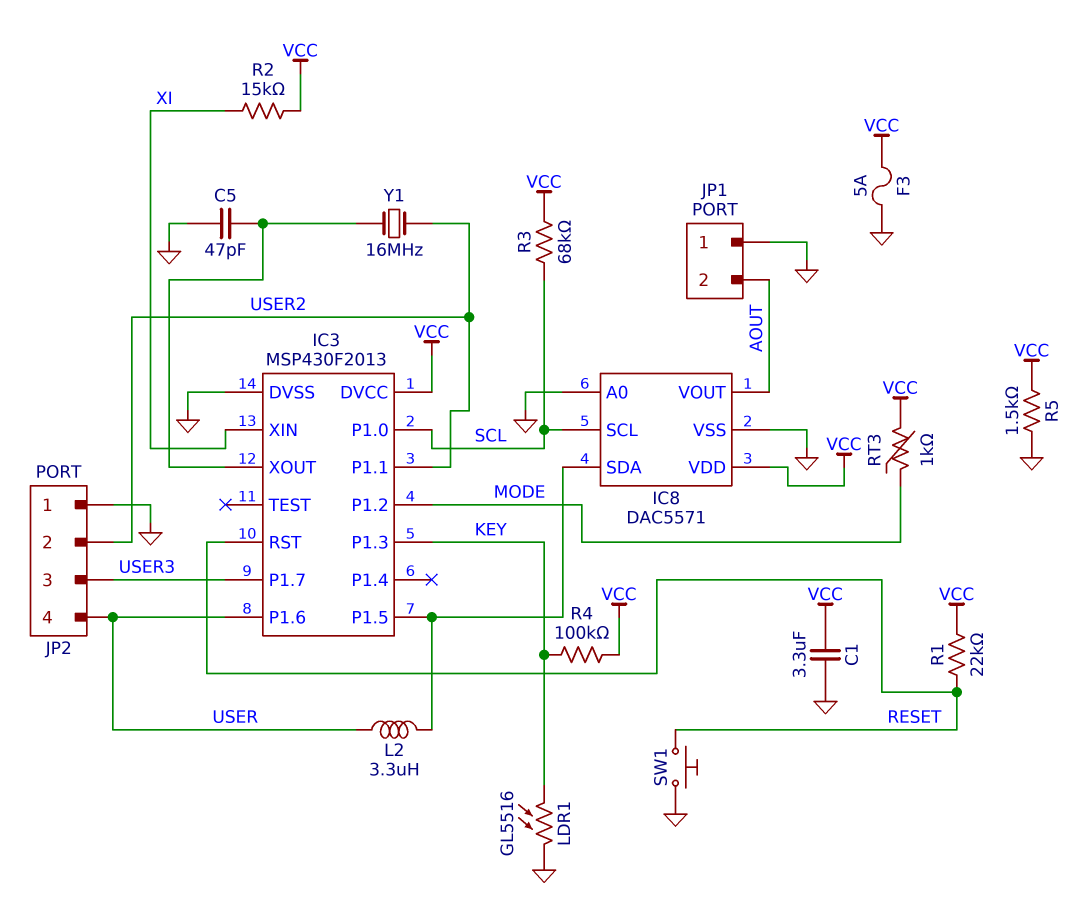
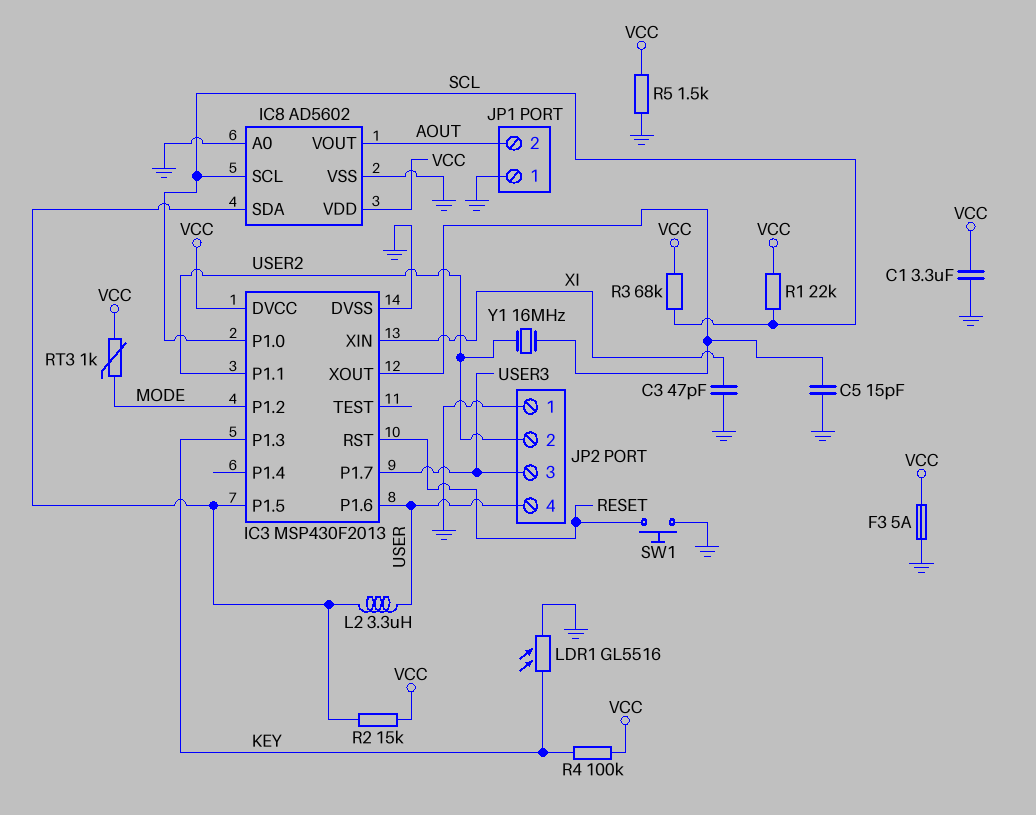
C3: none -> 47pF (GND, XI)
C5: 47pF (GND, IC3/XOUT) -> 15pF (GND, IC3/XOUT)
IC8: DAC5571 -> AD5602
R1: 22k (RESET, VCC) -> 22k (SCL, VCC)
R2: 15k (VCC, XI) -> 15k (IC3/P1.5, VCC)

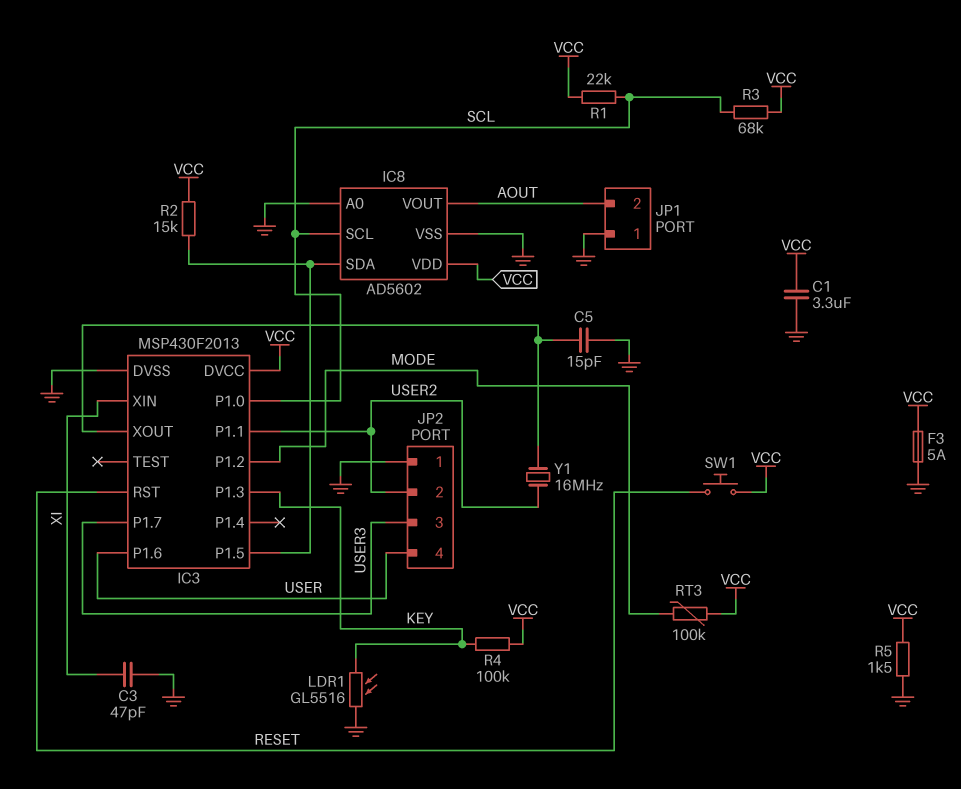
L2: 3.3uH (IC3/P1.5, USER) -> none
RT3: 1k (MODE, VCC) -> 100k (MODE, VCC)
SW1: button (GND, RESET) -> button (RESET, VCC)

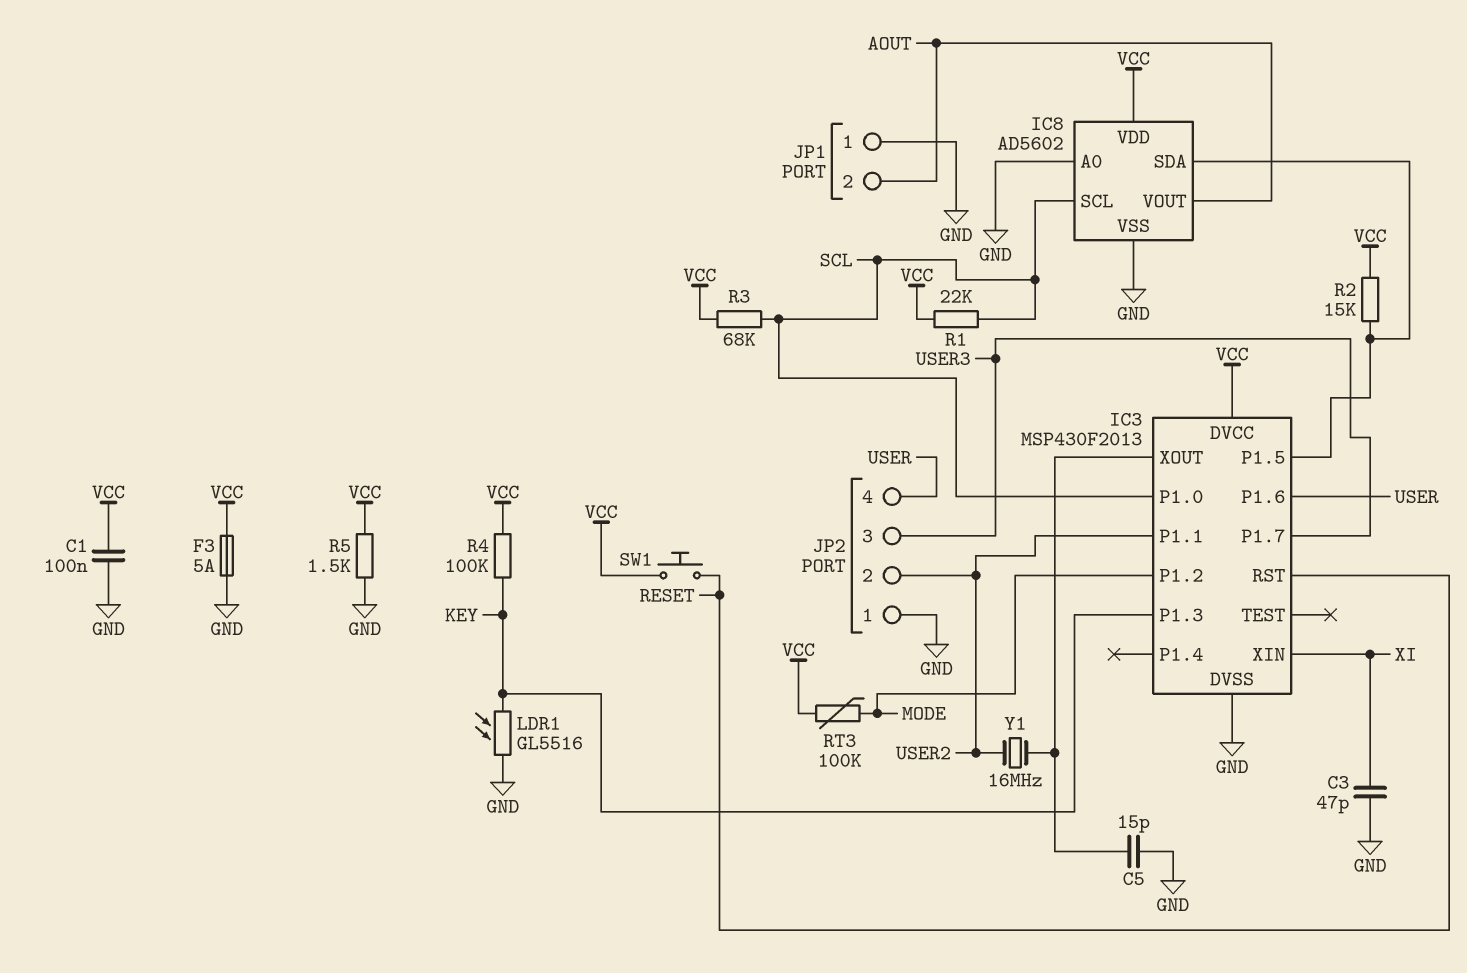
C1: 3.3uF (GND, VCC) -> 100nF (GND, VCC)

